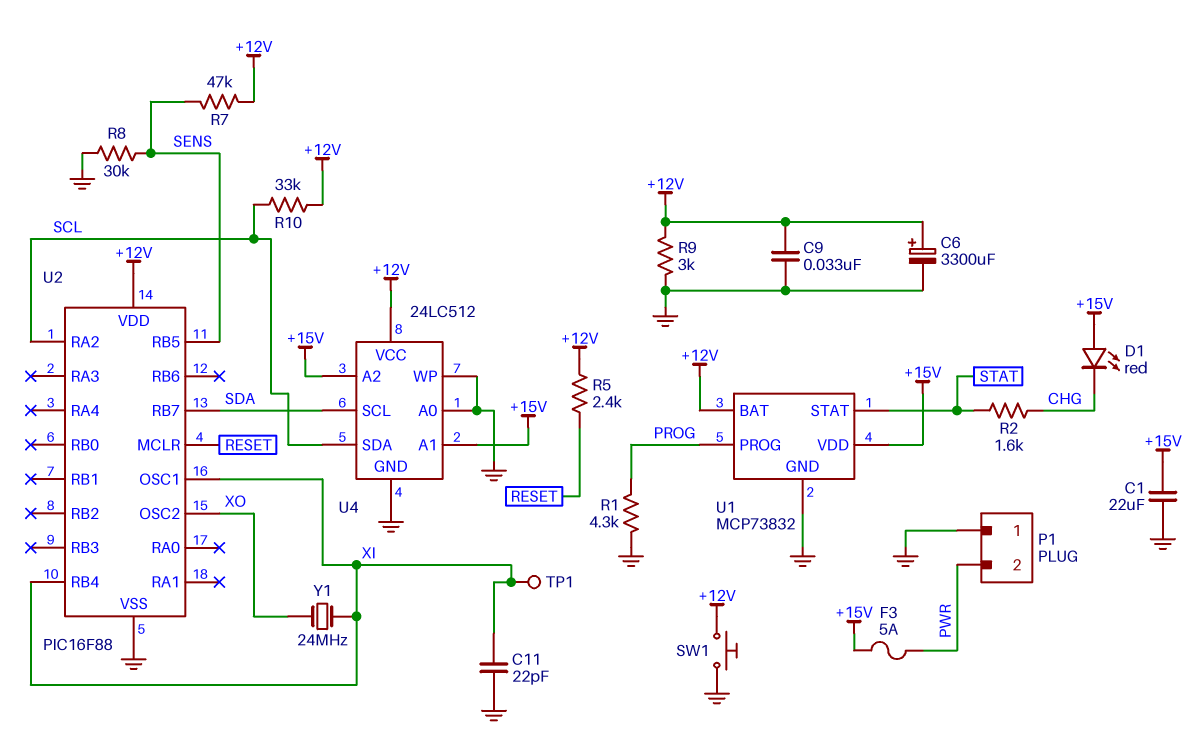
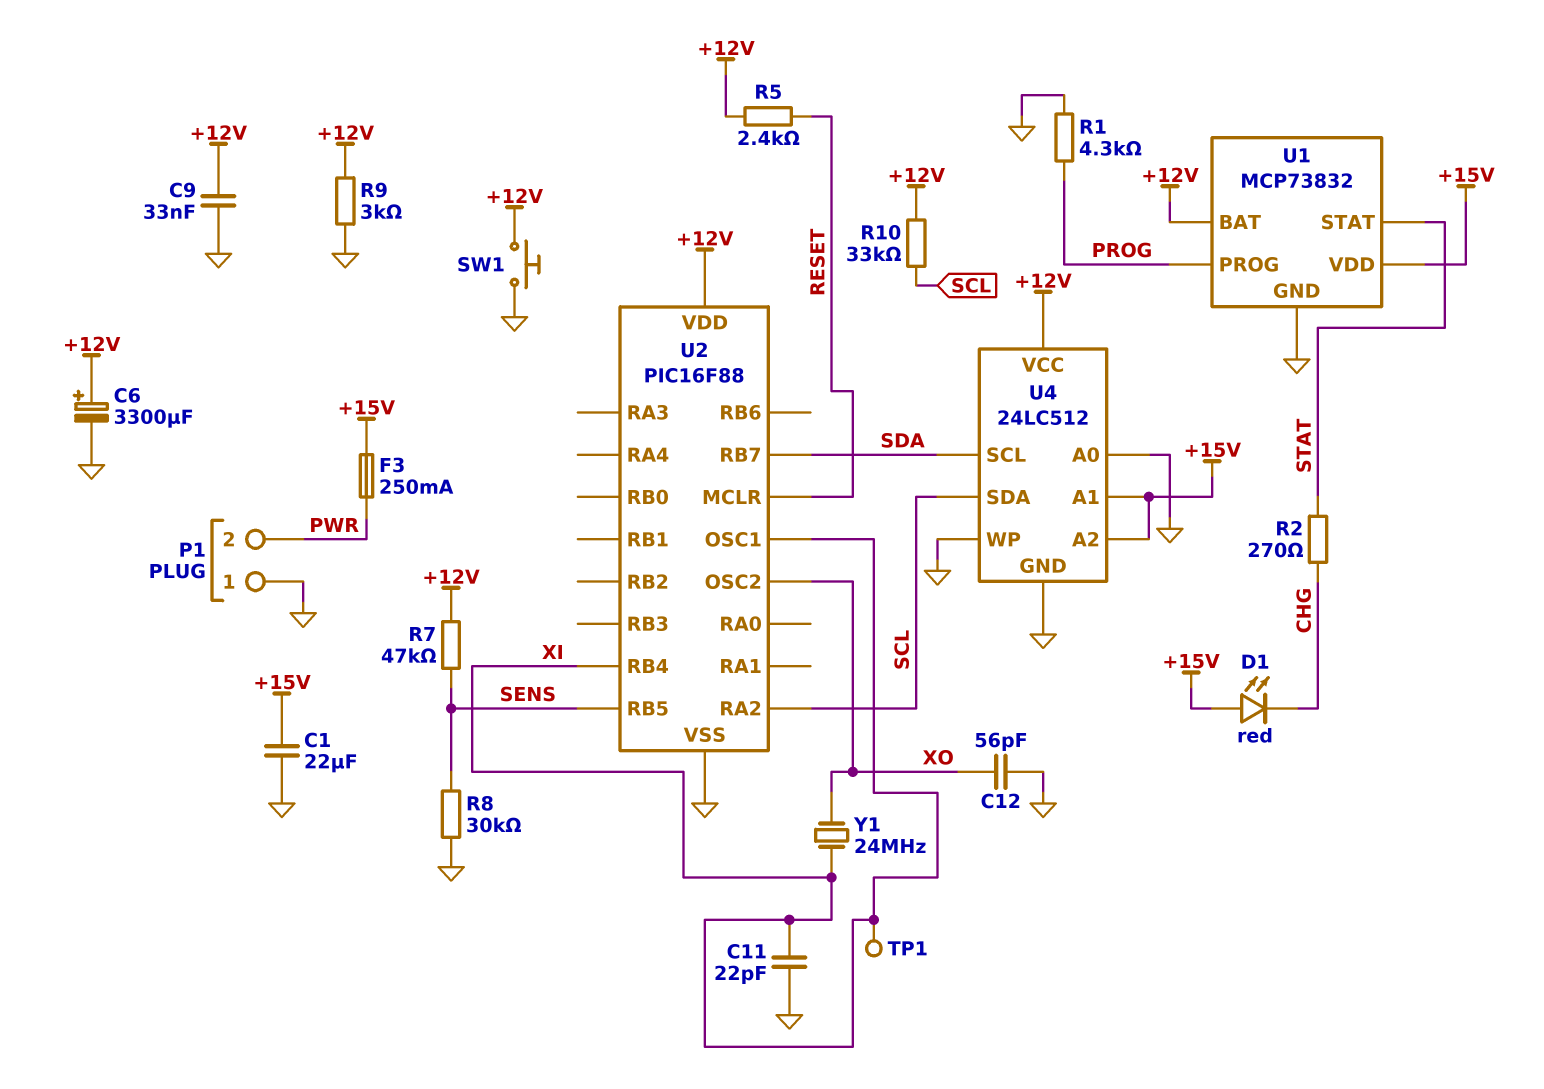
C12: none -> 56pF (GND, XO)
F3: 5A (+15V, PWR) -> 250mA (+15V, PWR)
R2: 1.6k (CHG, STAT) -> 270 (CHG, STAT)

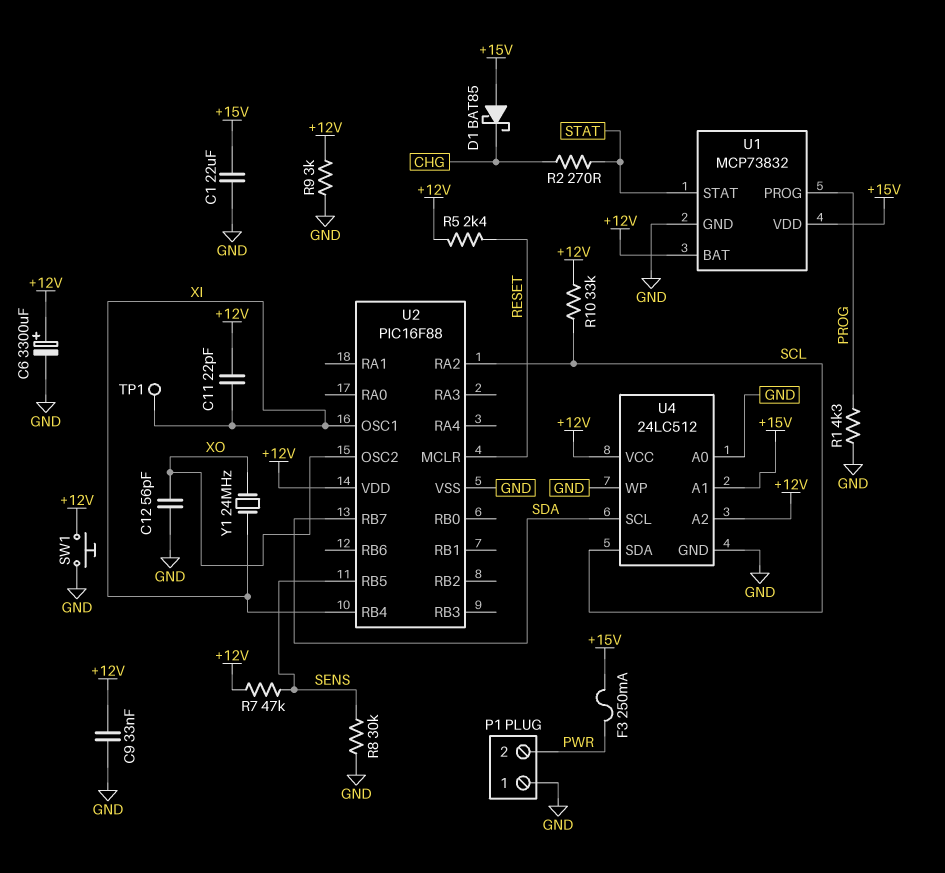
C11: 22pF (GND, XI) -> 22pF (+12V, XI)
D1: LED red (A +15V, K CHG) -> schottky BAT85 (A +15V, K CHG)
U4 pin A2: +15V -> +12V

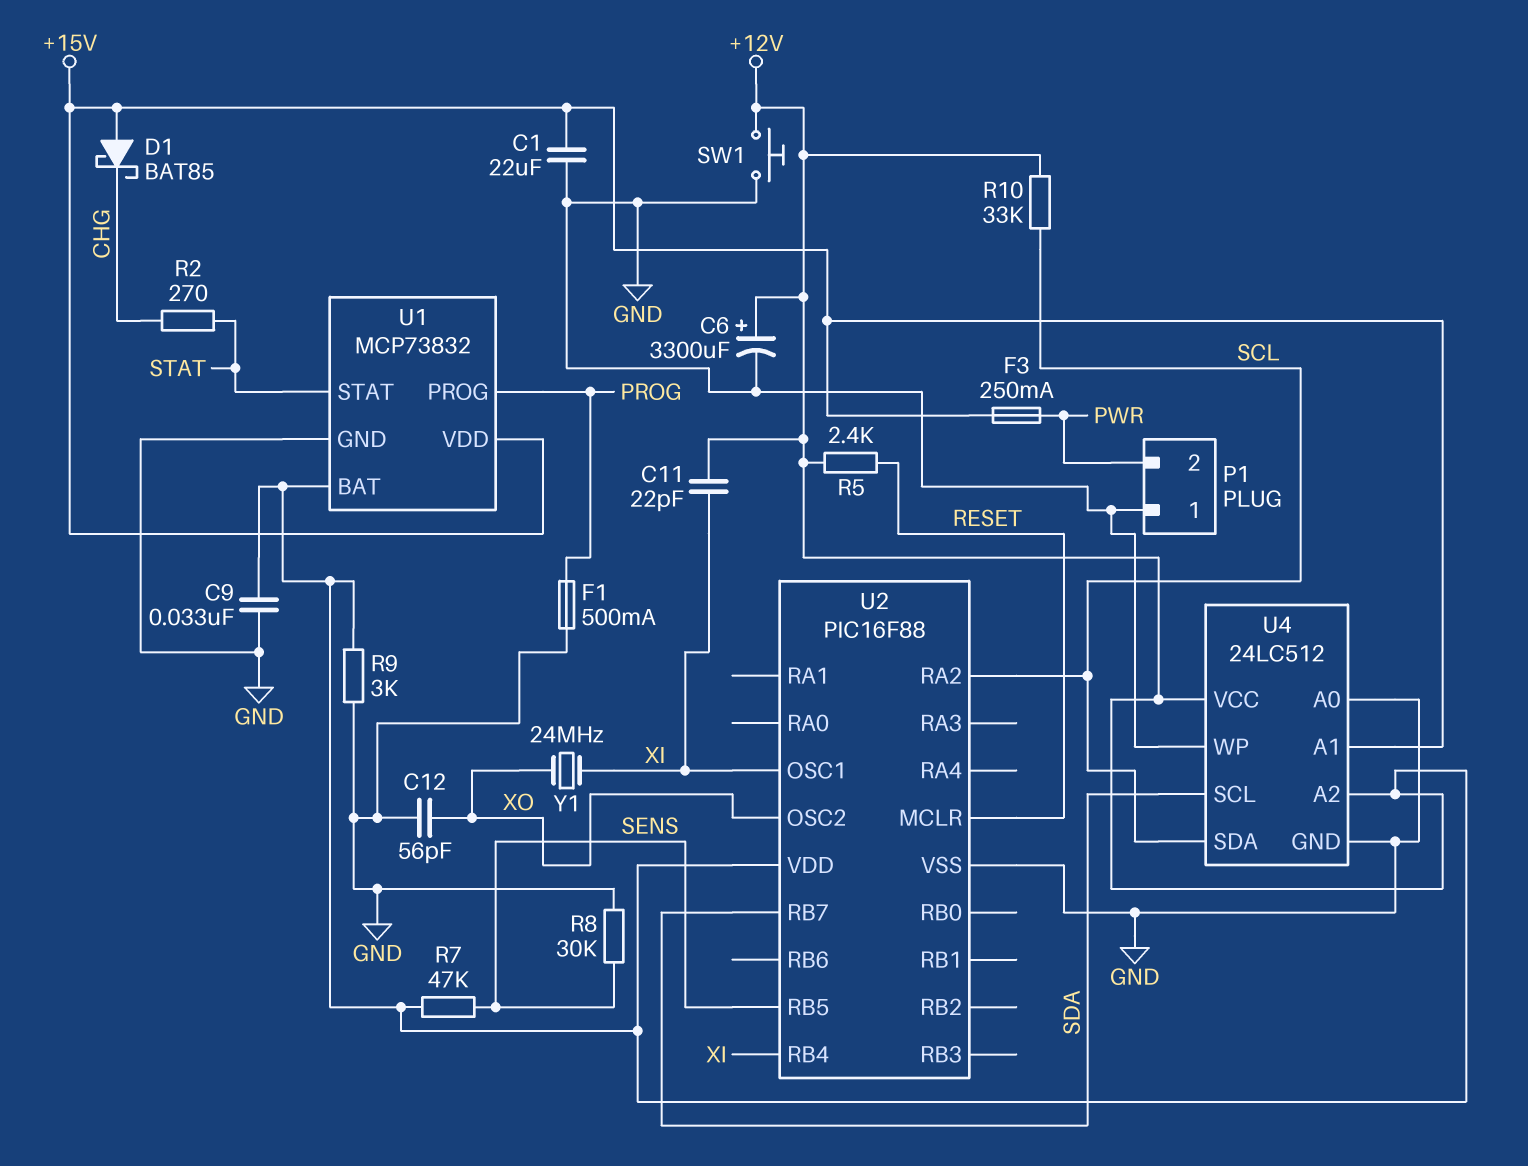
F1: none -> 500mA (GND, PROG)
R1: 4.3k (GND, PROG) -> none
TP1: test point (XI) -> none

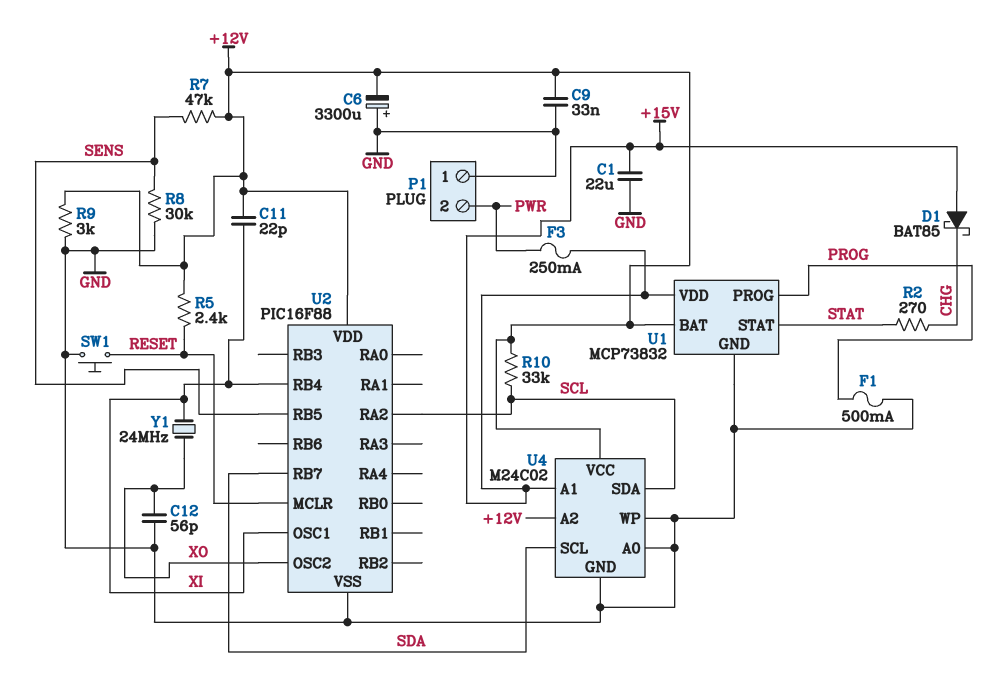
C6: 3300uF (plus +12V, minus GND) -> 3300uF (plus GND, minus +12V)
SW1: button (+12V, GND) -> button (GND, RESET)
U4: 24LC512 -> M24C02

